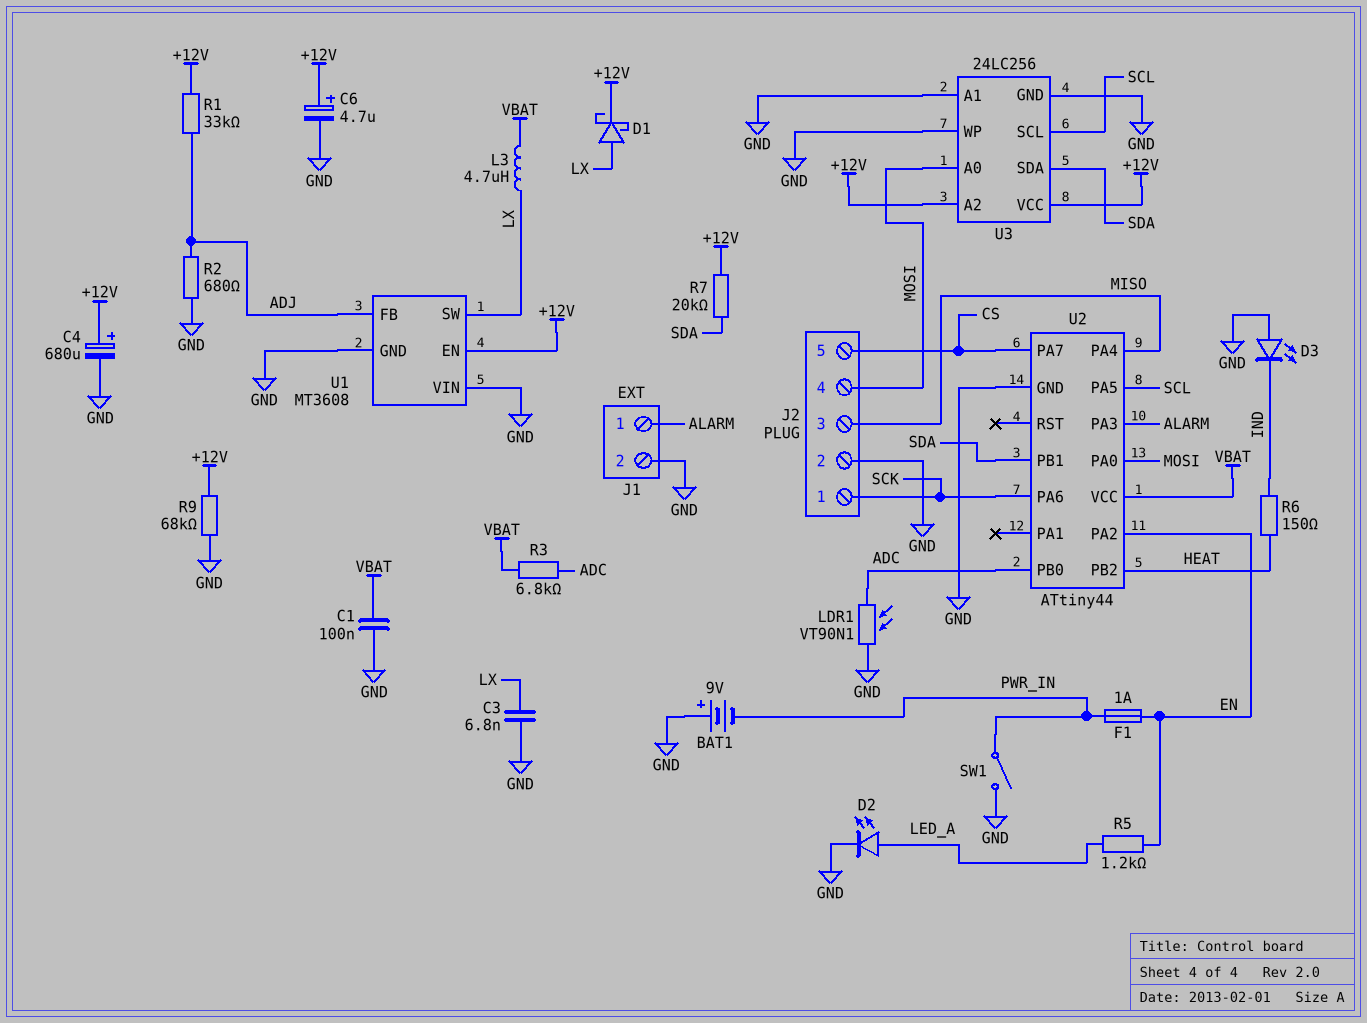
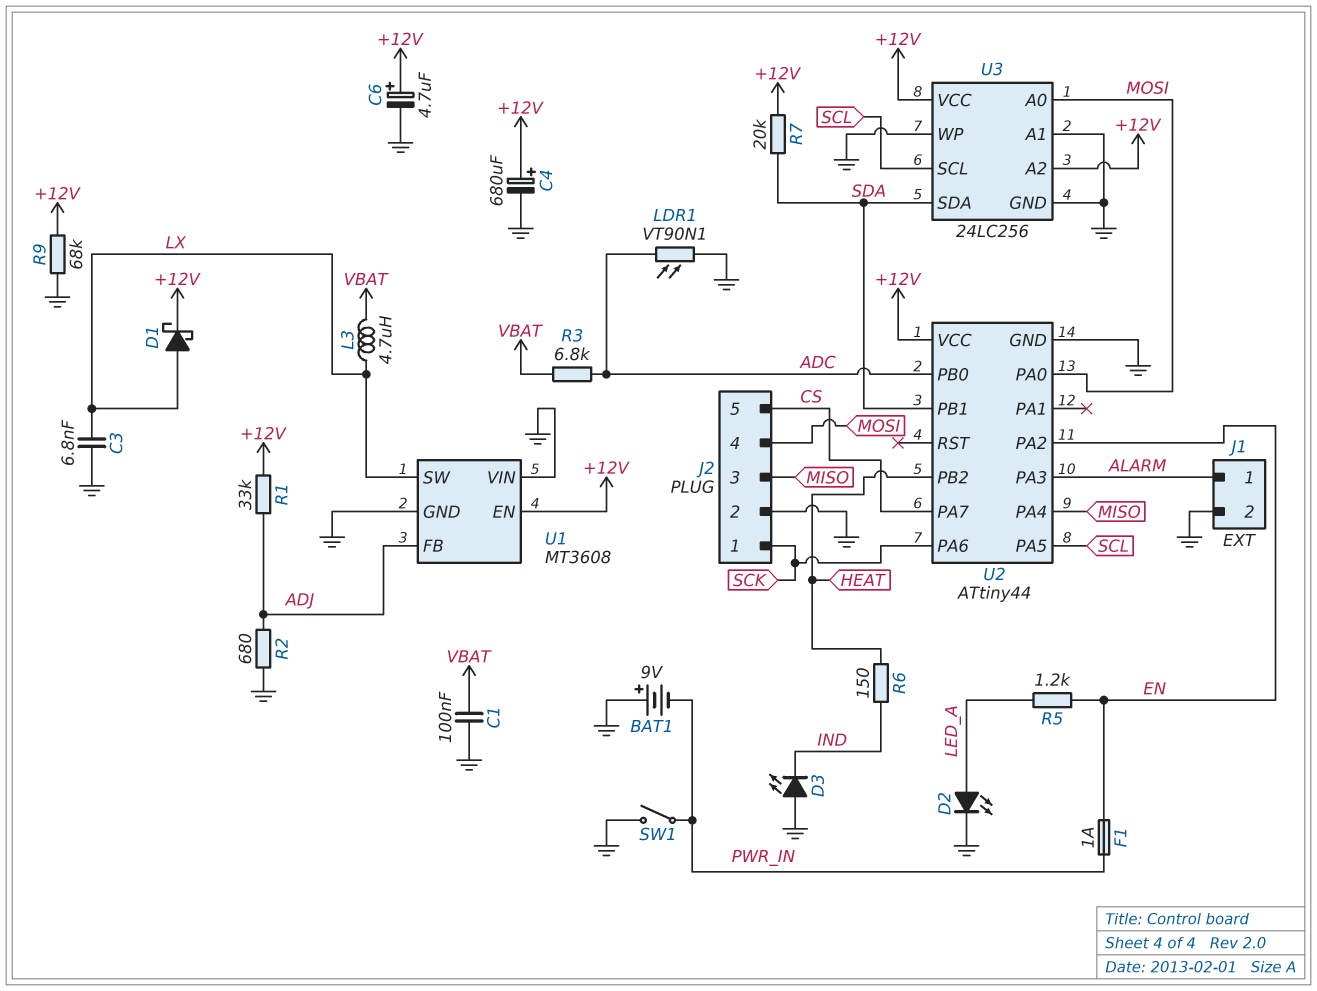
U2 pin VCC: VBAT -> +12V

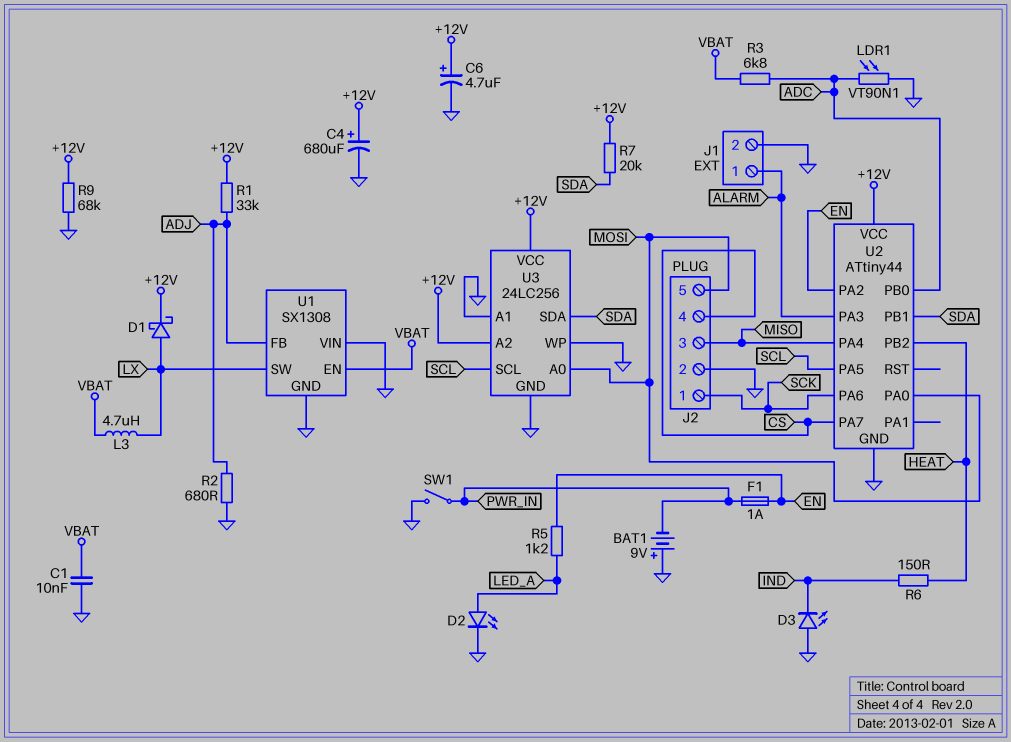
C1: 100nF (GND, VBAT) -> 10nF (GND, VBAT)
C3: 6.8nF (GND, LX) -> none
J2 pin 4: MOSI -> CS
J2 pin 5: CS -> MOSI
U1: MT3608 -> SX1308
U1 pin EN: +12V -> VBAT

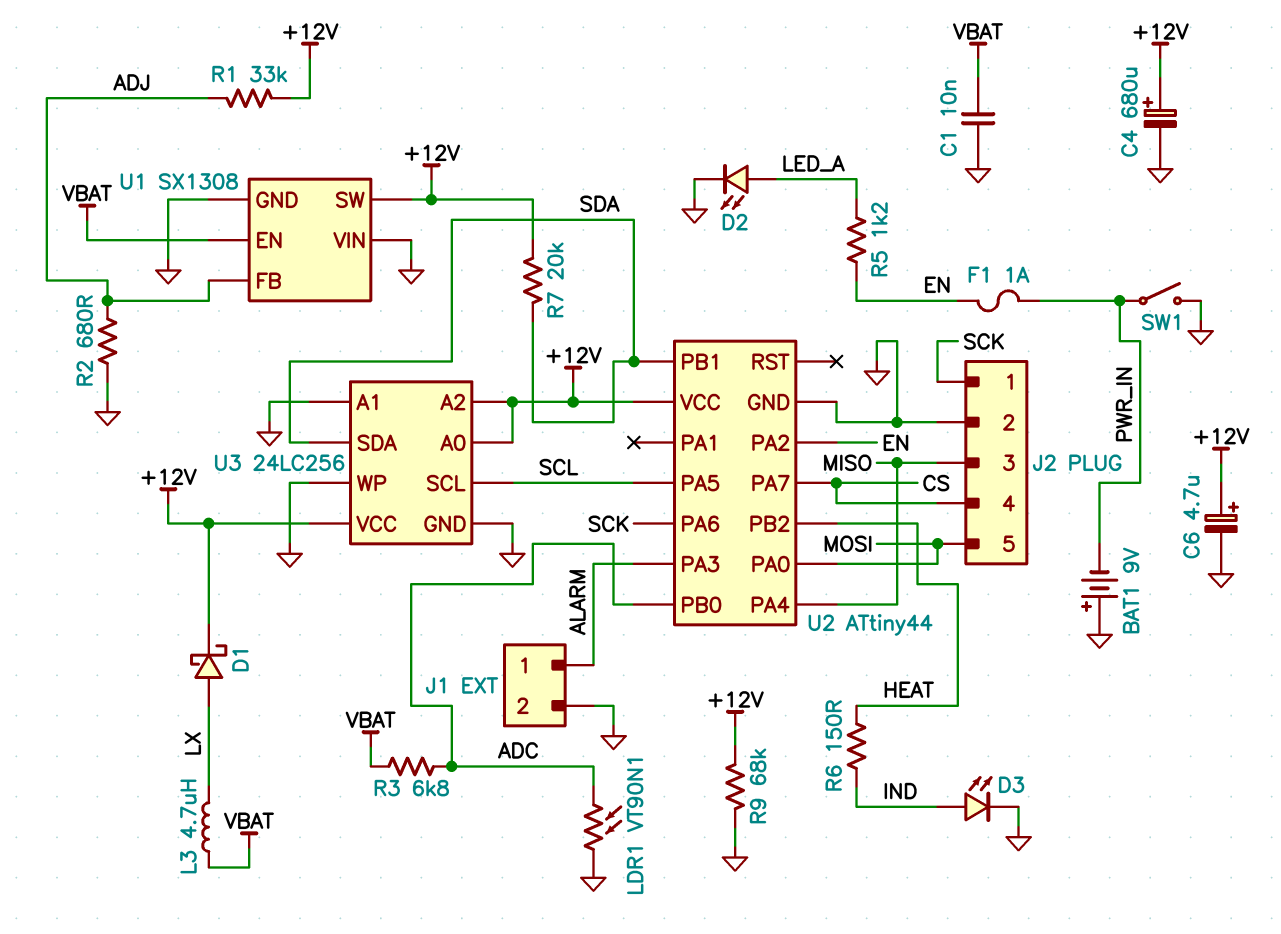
D3: LED (A GND, K IND) -> LED (A IND, K GND)
U1 pin SW: LX -> +12V
U3 pin A0: MOSI -> +12V

